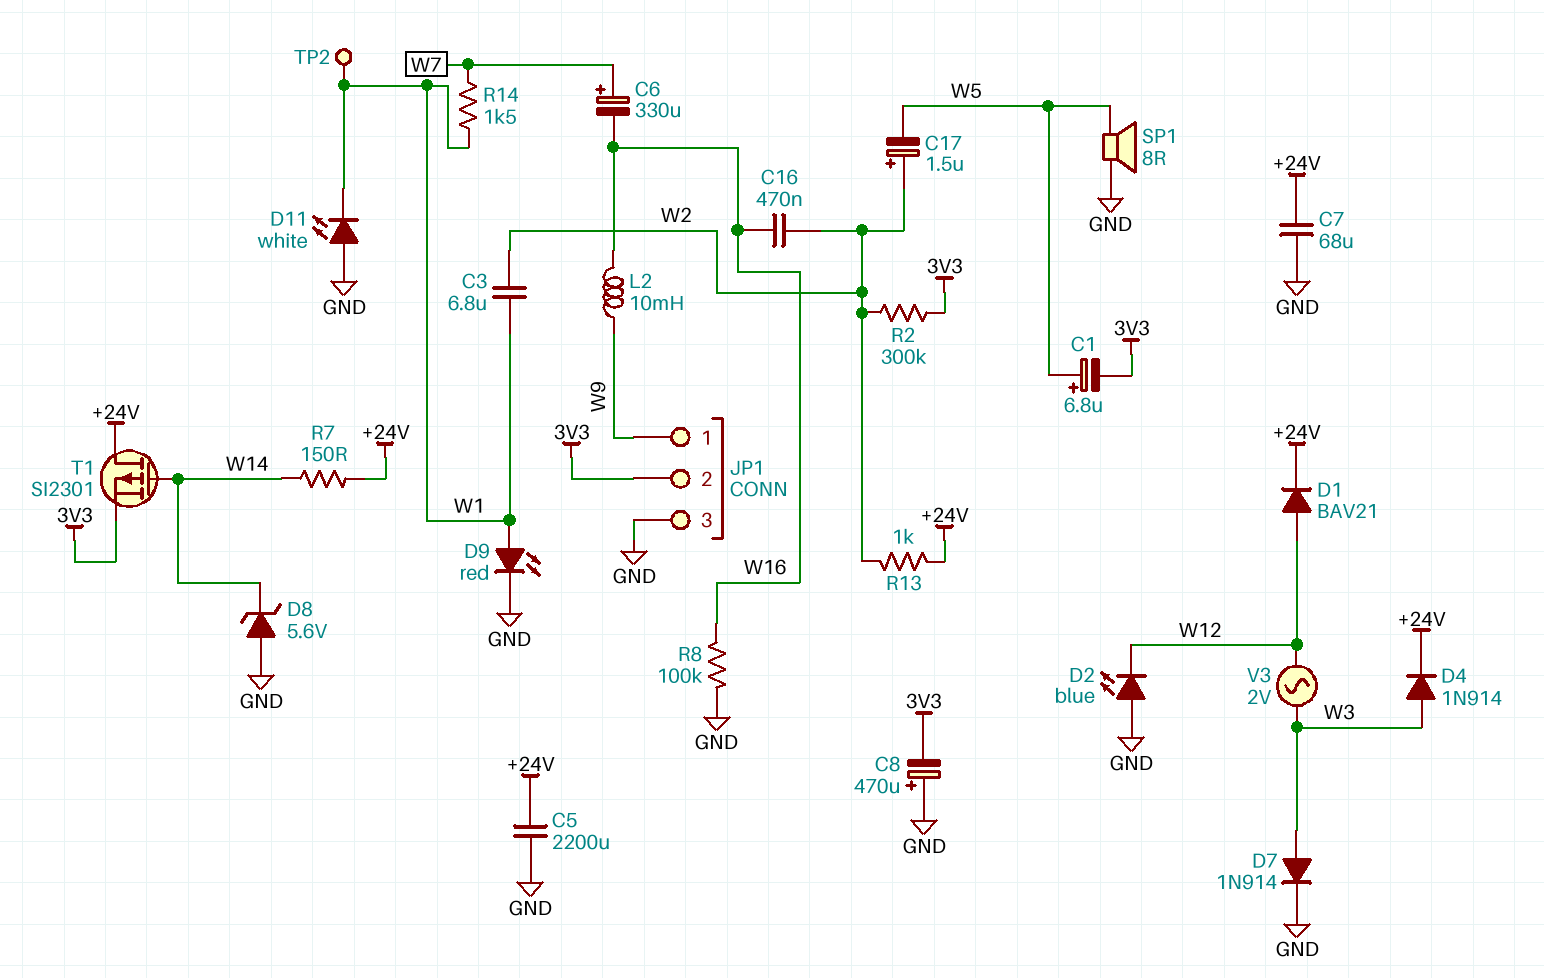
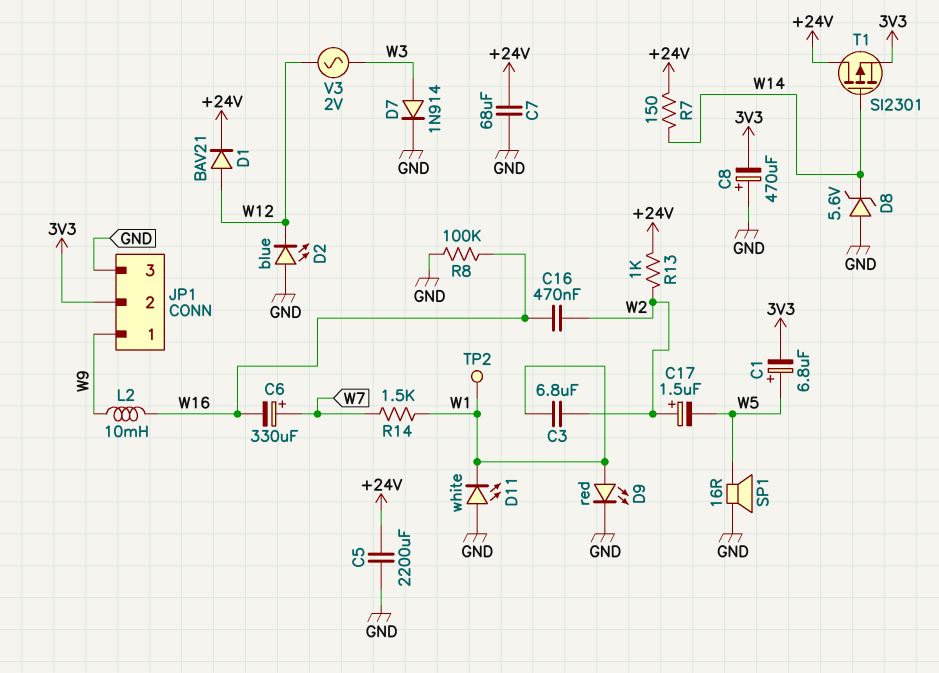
D4: diode 1N914 (A W3, K +24V) -> none
R2: 300k (3V3, W2) -> none
SP1: speaker 8R (GND, W5) -> speaker 16R (GND, W5)

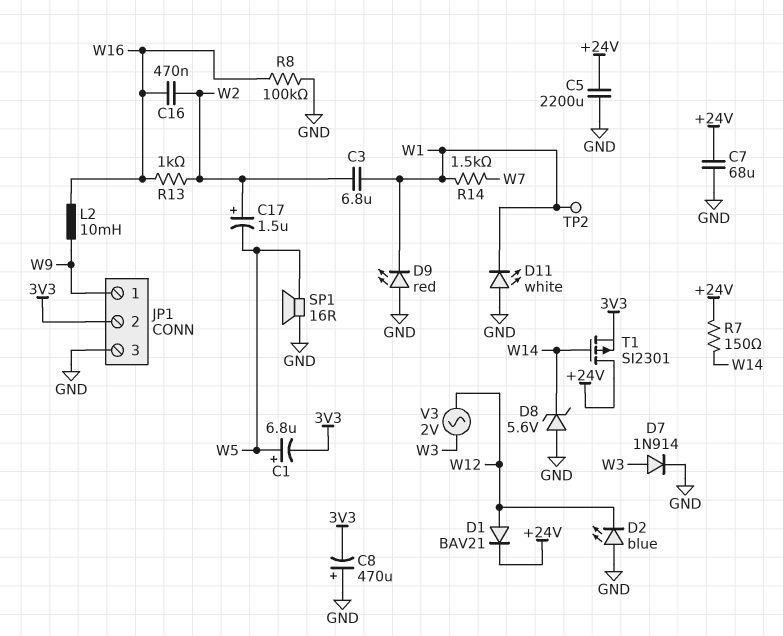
C6: 330uF (plus W7, minus W16) -> none
D9: LED red (A W1, K GND) -> LED red (A GND, K W1)
R13: 1k (+24V, W2) -> 1k (W2, W16)

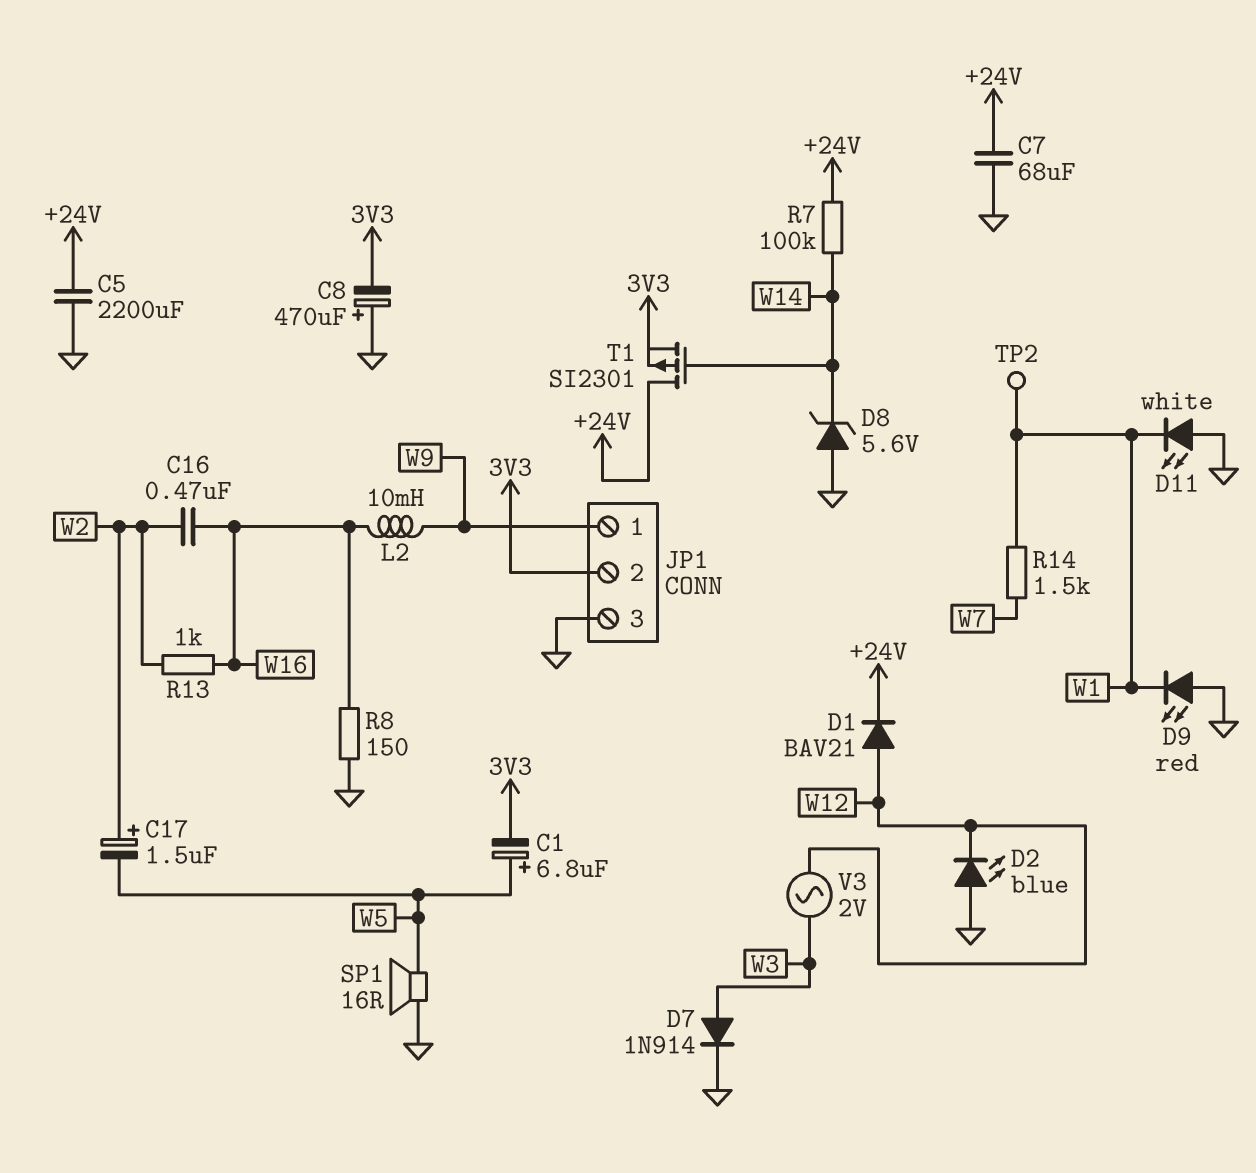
C3: 6.8uF (W1, W2) -> none
R7: 150 (+24V, W14) -> 100k (+24V, W14)
R8: 100k (GND, W16) -> 150 (GND, W16)

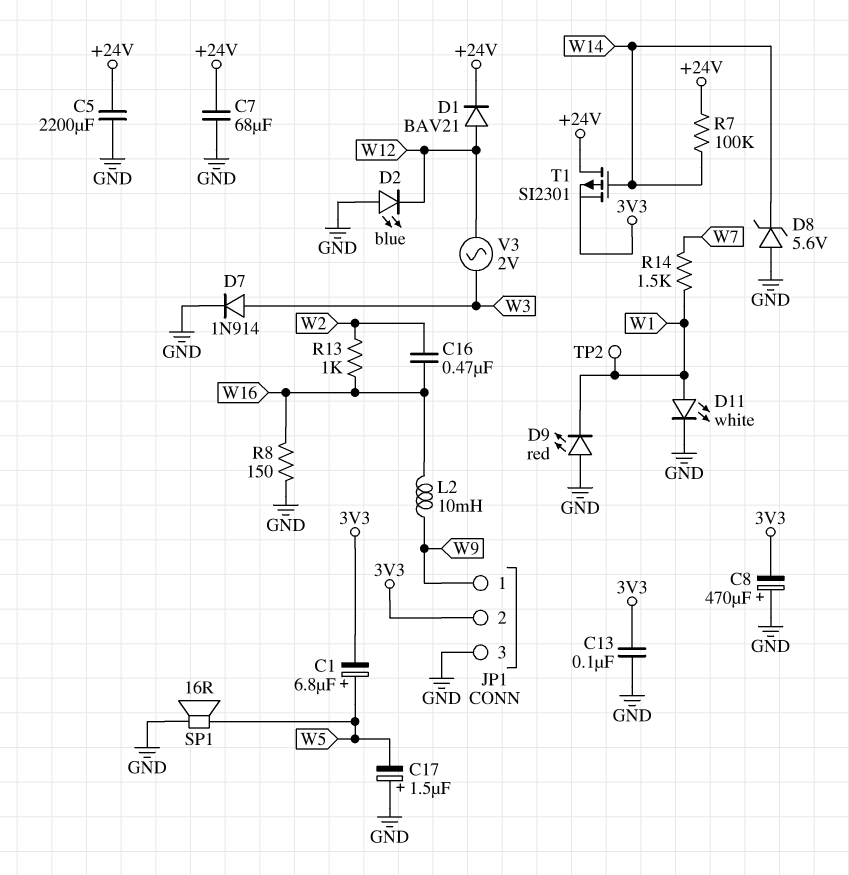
C13: none -> 100nF (3V3, GND)
C17: 1.5uF (plus W2, minus W5) -> 1.5uF (plus GND, minus W5)
D11: LED white (A GND, K W1) -> LED white (A W1, K GND)

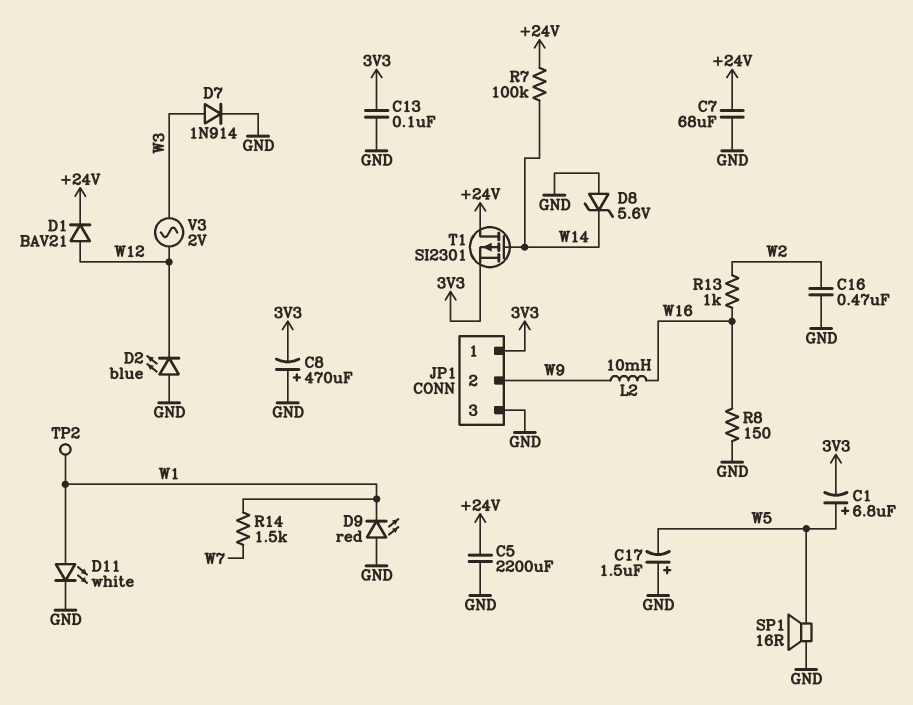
C16: 470nF (W2, W16) -> 470nF (GND, W2)
JP1 pin 1: W9 -> 3V3
JP1 pin 2: 3V3 -> W9

